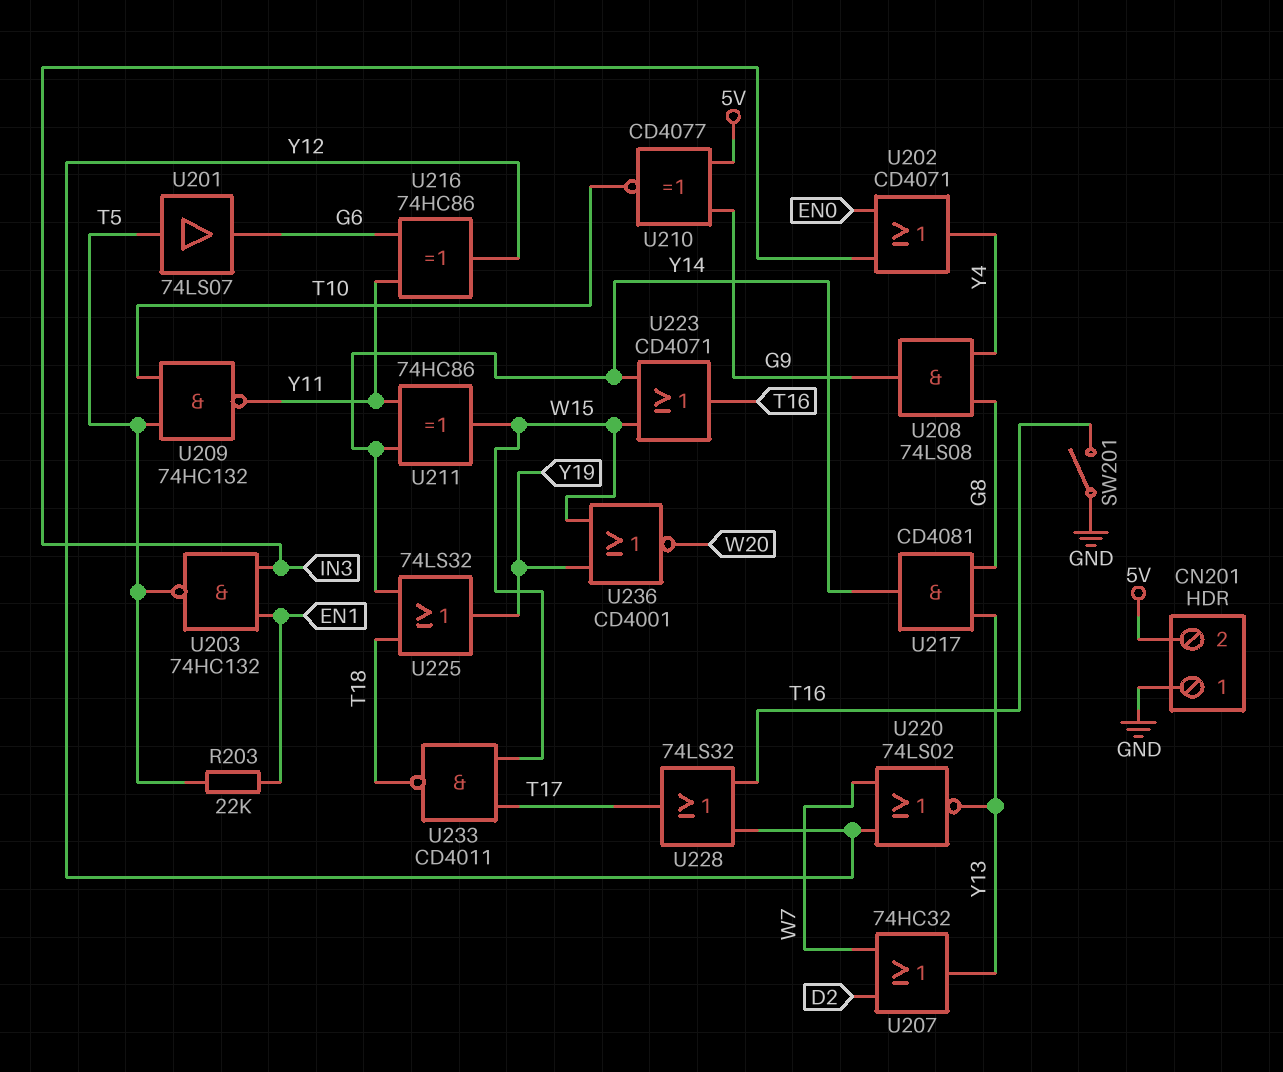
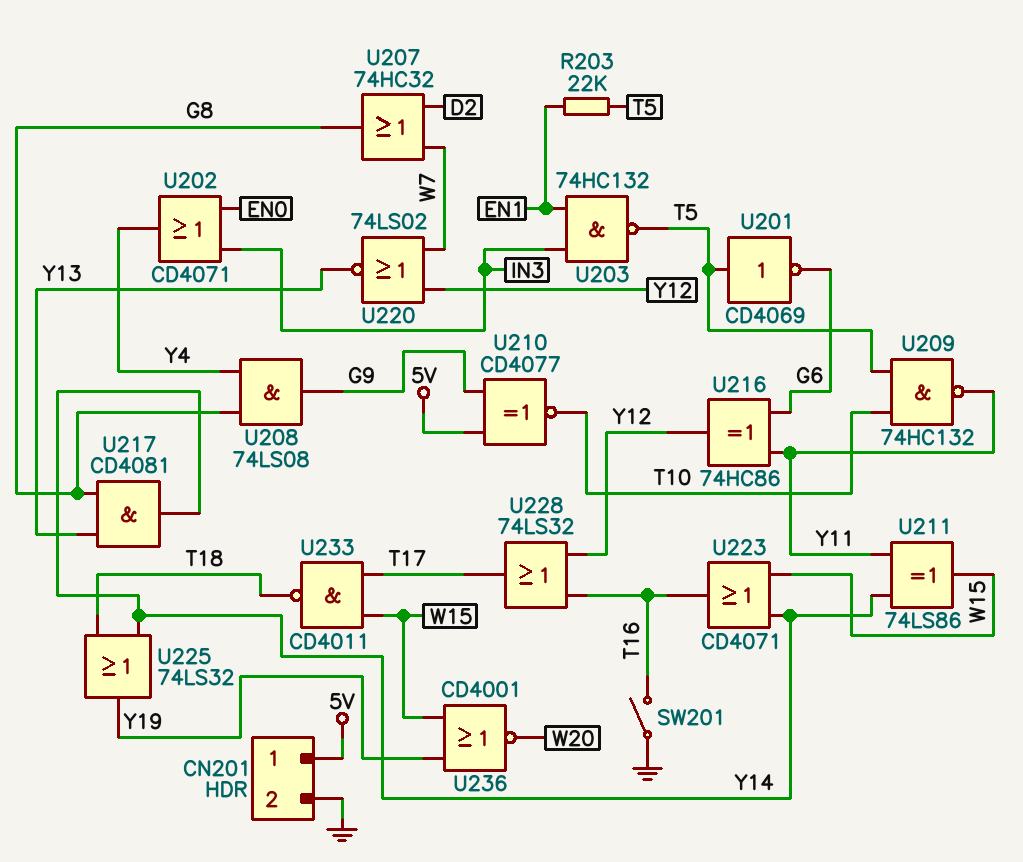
CN201 pin 1: GND -> 5V
CN201 pin 2: 5V -> GND
U201: buffer 74LS07 (in T5, out G6) -> NOT CD4069 (in T5, out G6)
U207: OR 74HC32 (in D2, in W7, out Y13) -> OR 74HC32 (in D2, in W7, out G8)
U211: XOR 74HC86 (in Y11, in Y14, out W15) -> XOR 74LS86 (in Y11, in Y14, out W15)

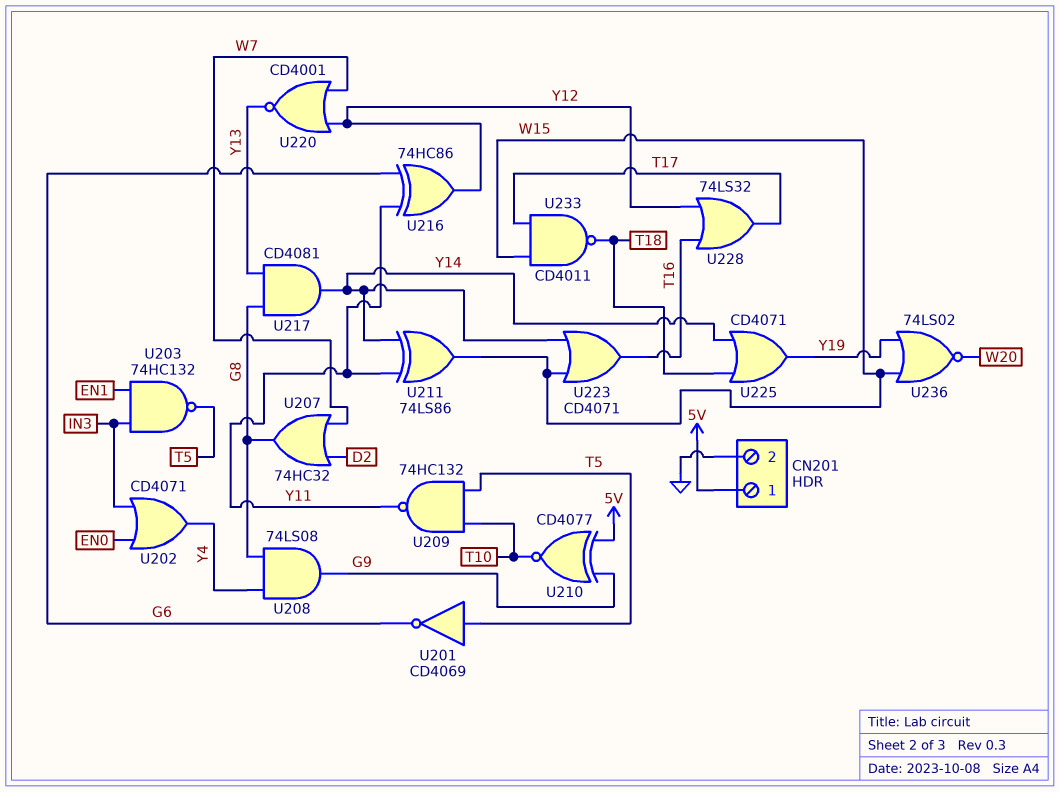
R203: 22k (EN1, T5) -> none
SW201: switch (GND, T16) -> none
U220: NOR 74LS02 (in W7, in Y12, out Y13) -> NOR CD4001 (in W7, in Y12, out Y13)
U225: OR 74LS32 (in T18, in Y14, out Y19) -> OR CD4071 (in T18, in Y14, out Y19)
U236: NOR CD4001 (in W15, in Y19, out W20) -> NOR 74LS02 (in W15, in Y19, out W20)

